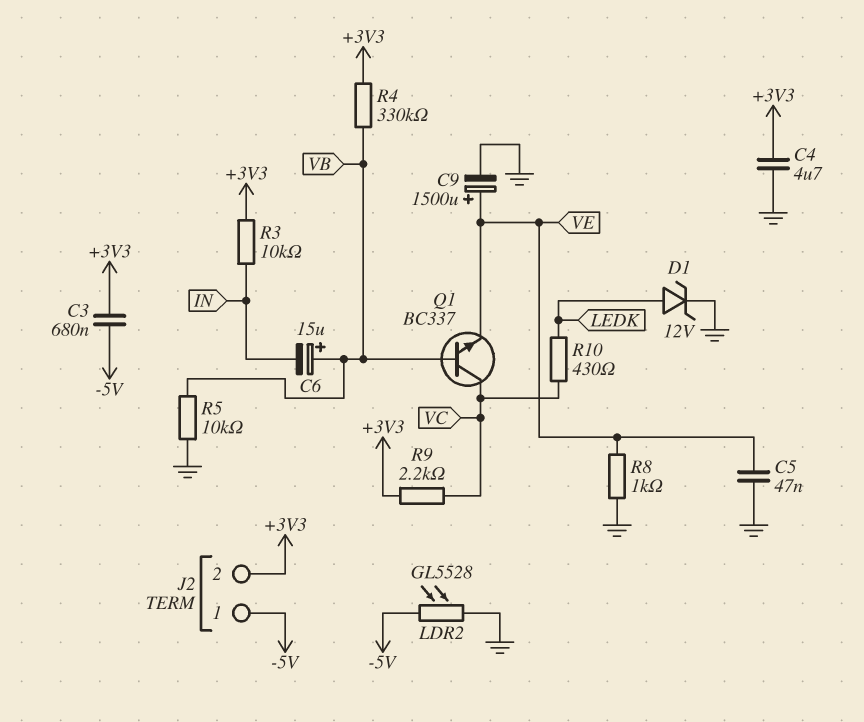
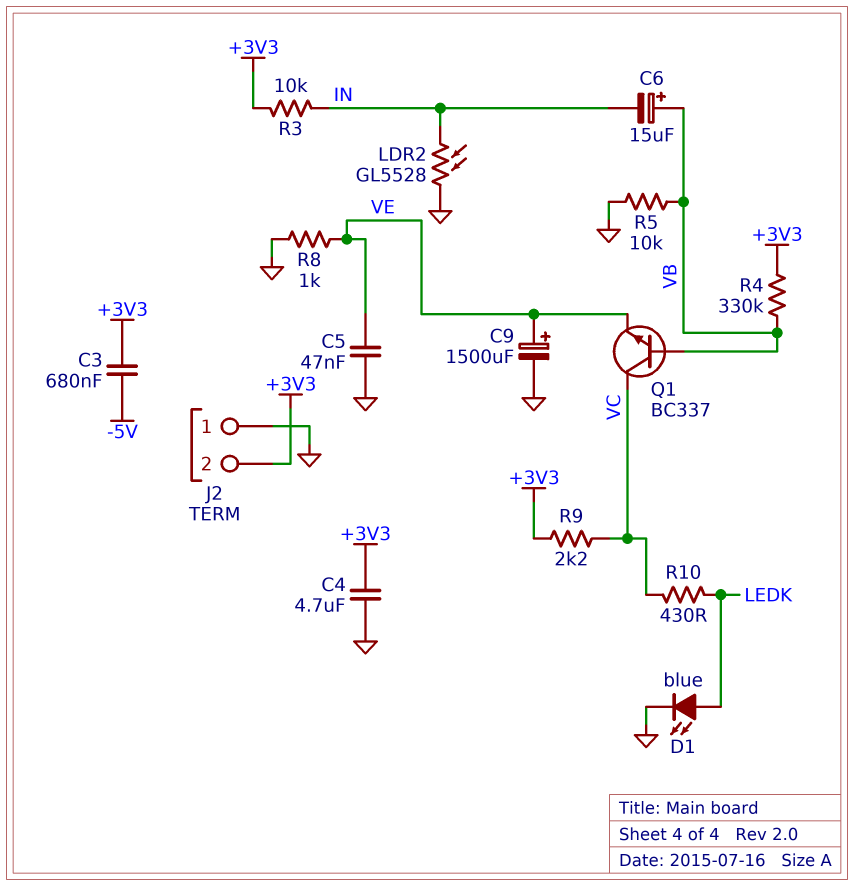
D1: zener 12V (A LEDK, K GND) -> LED blue (A LEDK, K GND)
J2 pin 1: -5V -> GND
LDR2: GL5528 (-5V, GND) -> GL5528 (GND, IN)

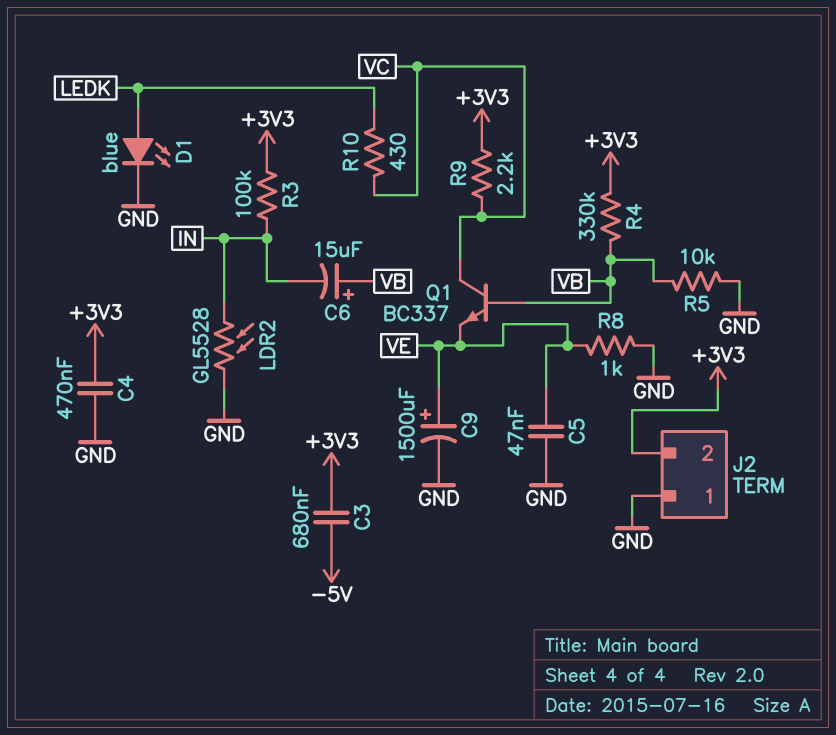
C4: 4.7uF (+3V3, GND) -> 470nF (+3V3, GND)
R3: 10k (+3V3, IN) -> 100k (+3V3, IN)

